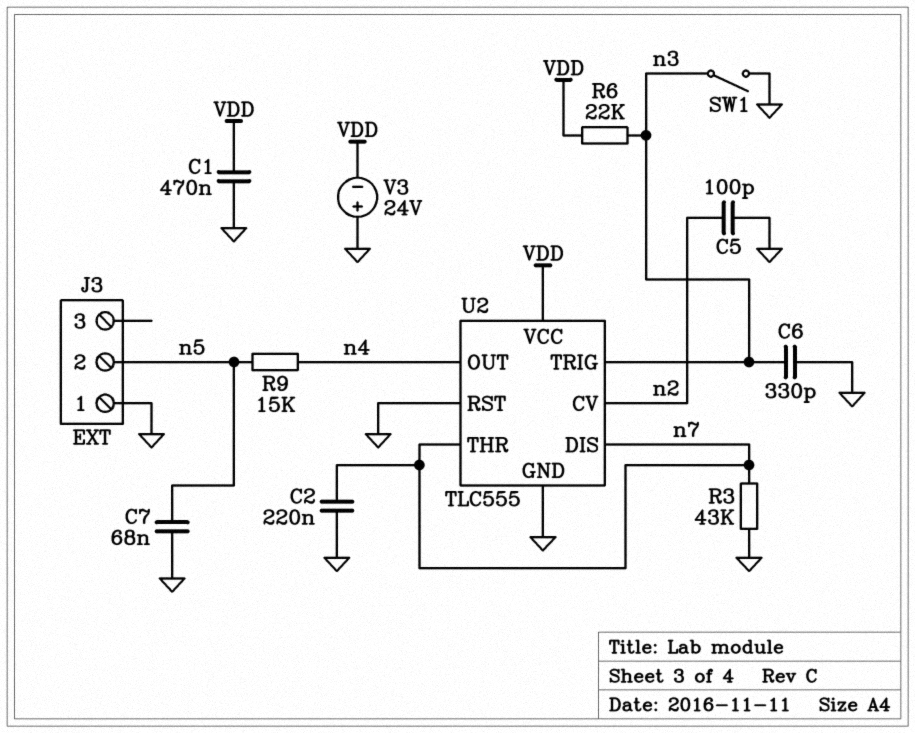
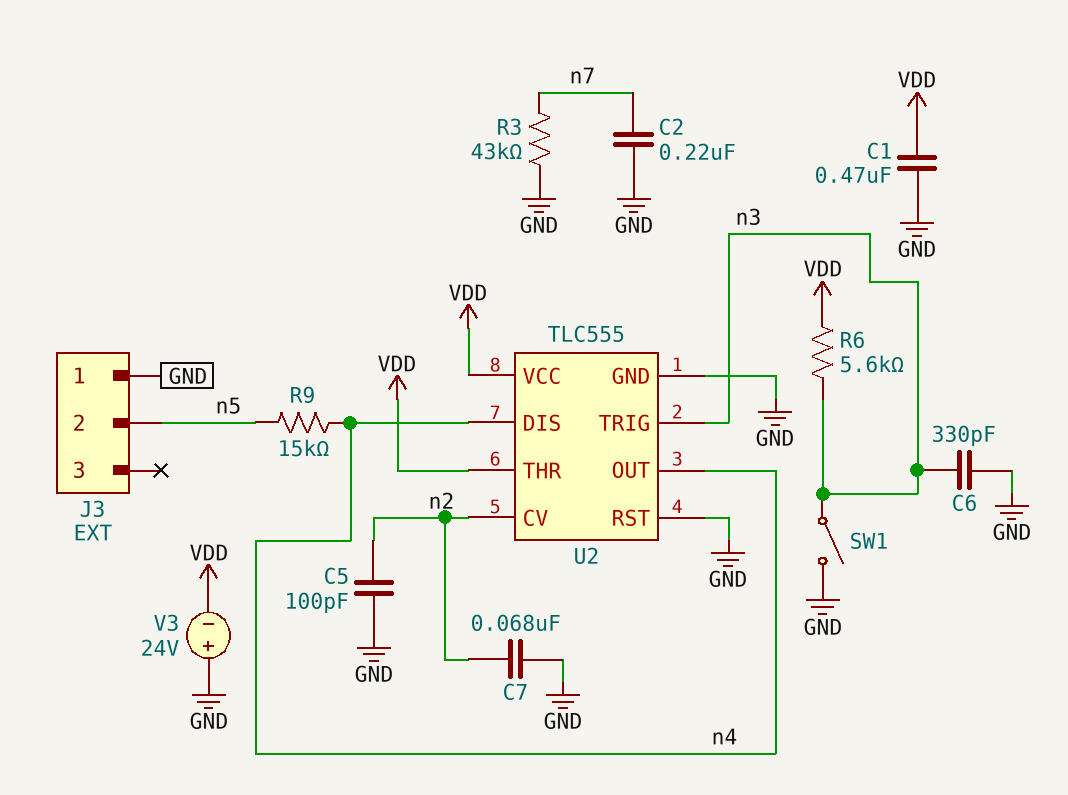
C7: 68nF (GND, n5) -> 68nF (GND, n2)
R6: 22k (VDD, n3) -> 5.6k (VDD, n3)
U2 pin DIS: n7 -> n4
U2 pin THR: n7 -> VDD

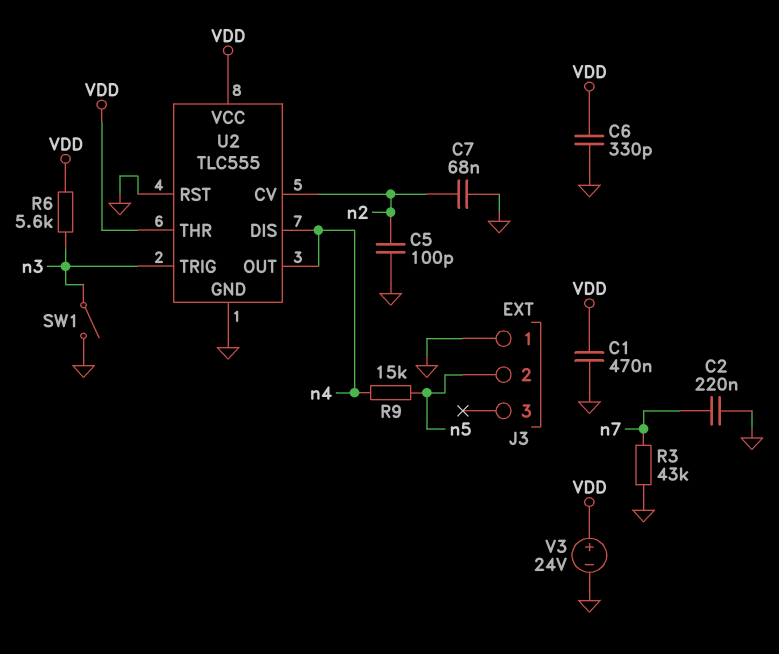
C6: 330pF (GND, n3) -> 330pF (GND, VDD)
V3: 24V (plus GND, minus VDD) -> 24V (plus VDD, minus GND)

